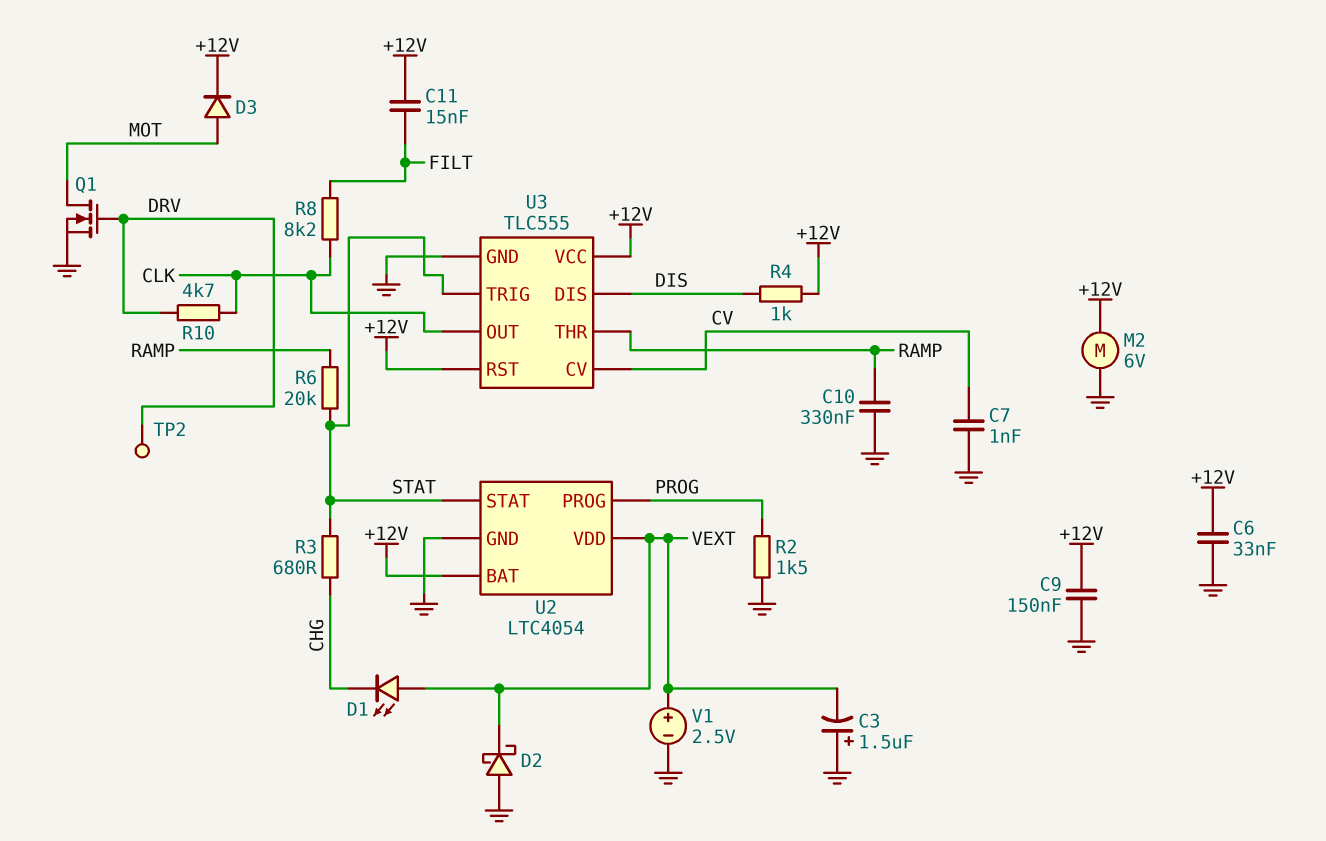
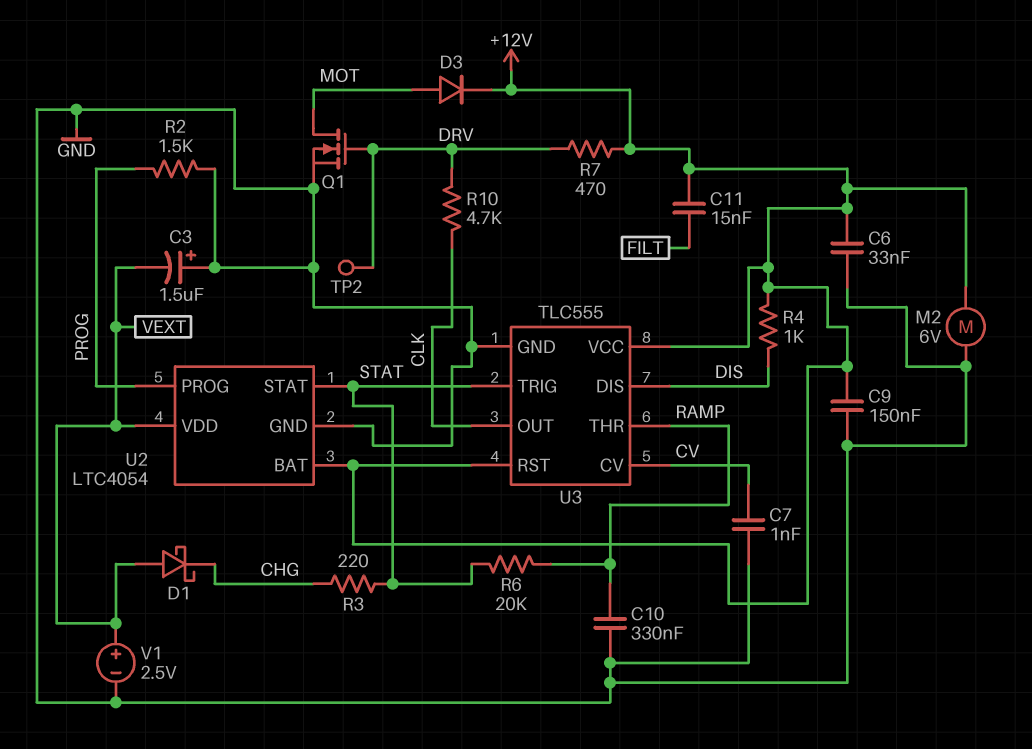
D1: LED (A VEXT, K CHG) -> schottky (A VEXT, K CHG)
D2: schottky (A GND, K VEXT) -> none
R3: 680 (CHG, STAT) -> 220 (CHG, STAT)
R7: none -> 470 (+12V, DRV)
R8: 8.2k (CLK, FILT) -> none

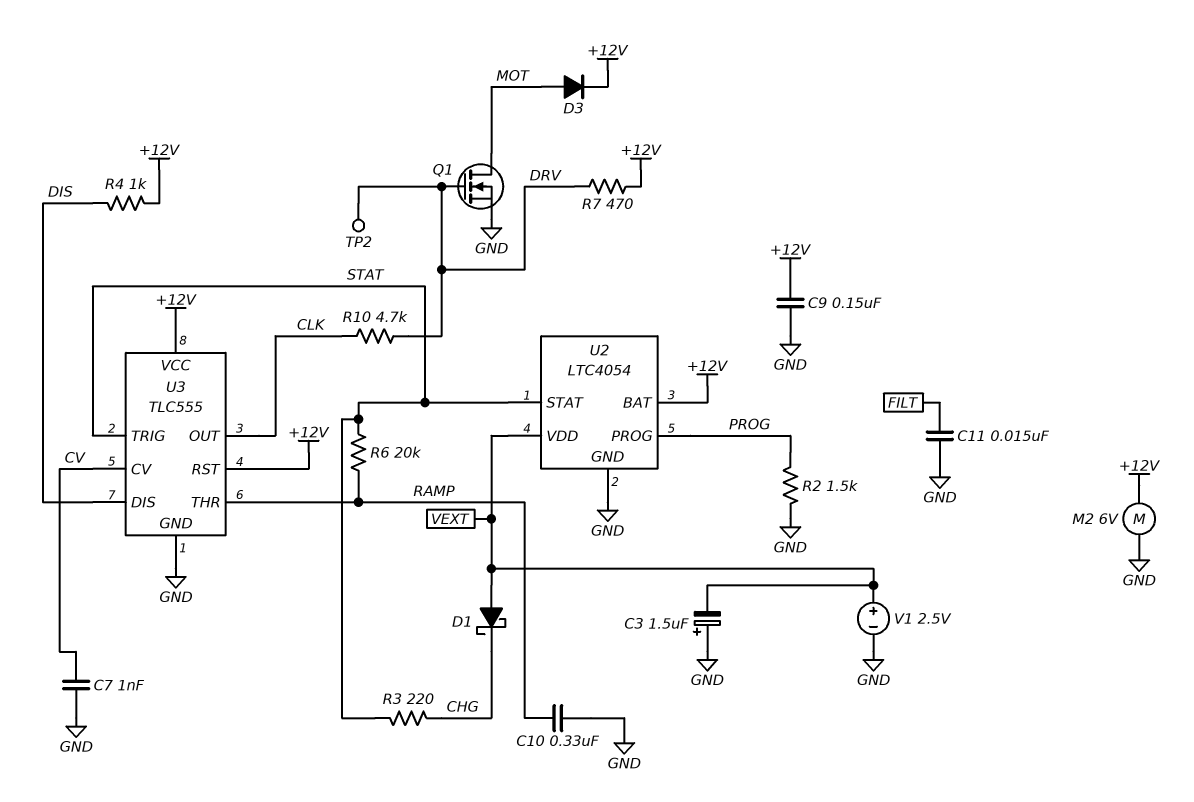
C6: 33nF (+12V, GND) -> none
C11: 15nF (+12V, FILT) -> 15nF (FILT, GND)

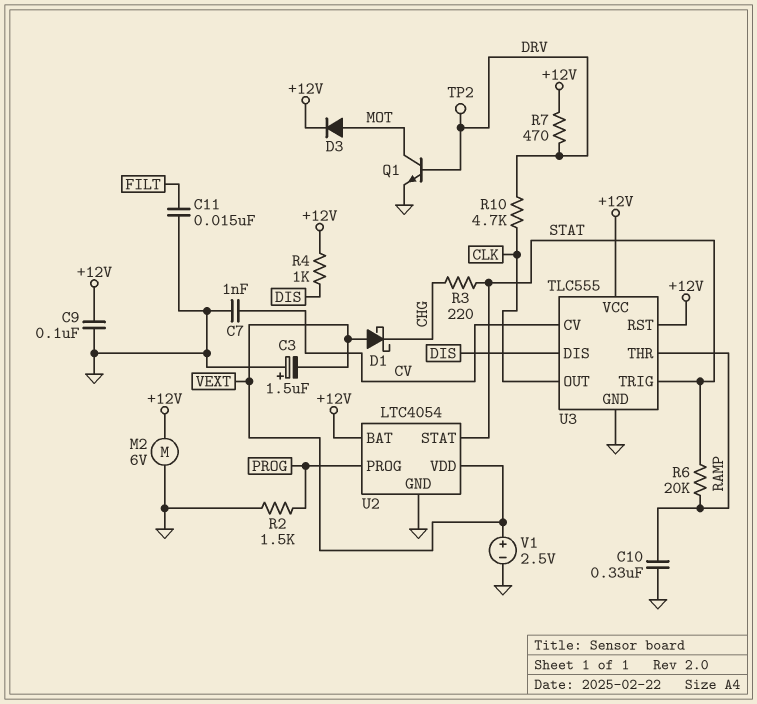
C9: 150nF (+12V, GND) -> 100nF (+12V, GND)
Q1: NMOS (G DRV, D MOT, S GND) -> NPN (B DRV, C MOT, E GND)

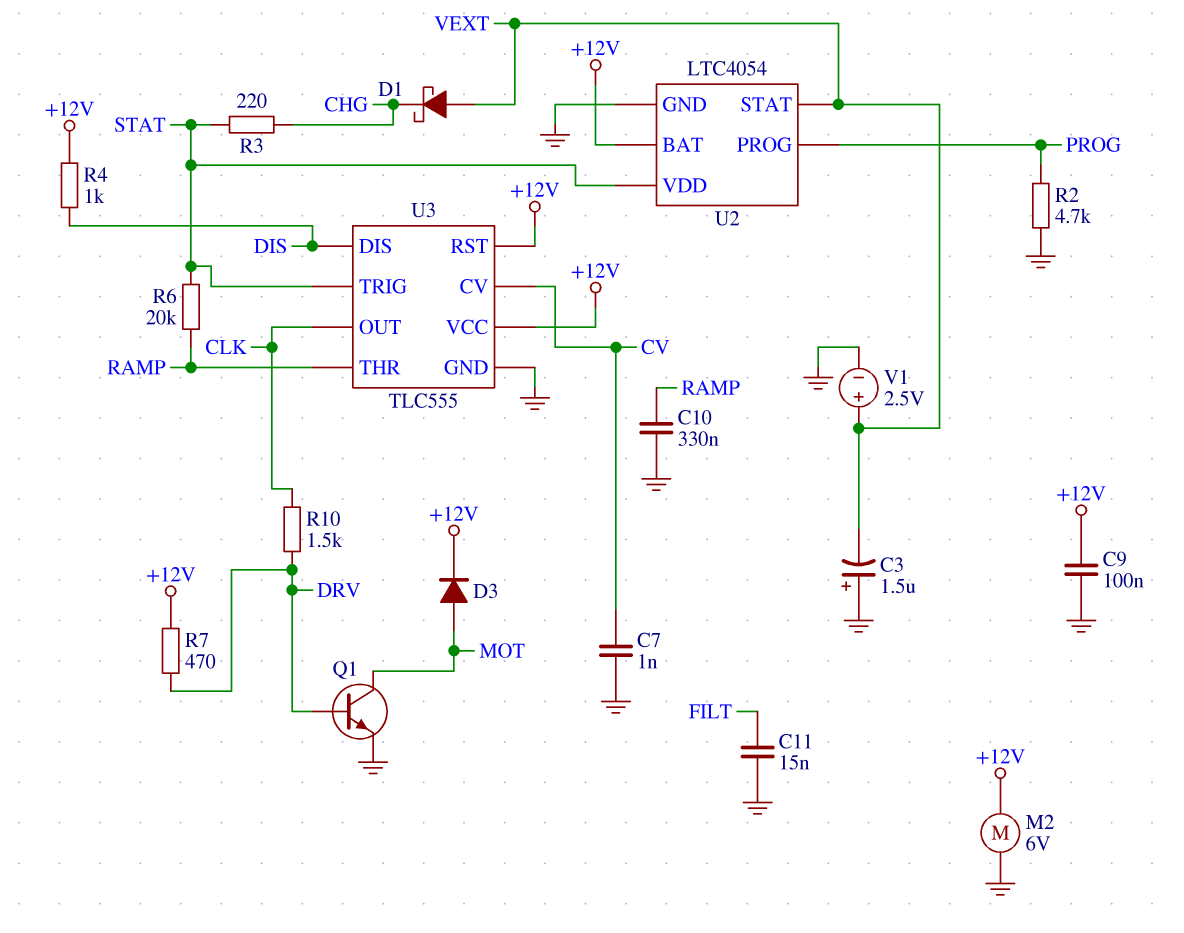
R2: 1.5k (GND, PROG) -> 4.7k (GND, PROG)
R10: 4.7k (CLK, DRV) -> 1.5k (CLK, DRV)
TP2: test point (DRV) -> none
U2 pin STAT: STAT -> VEXT
U2 pin VDD: VEXT -> STAT

